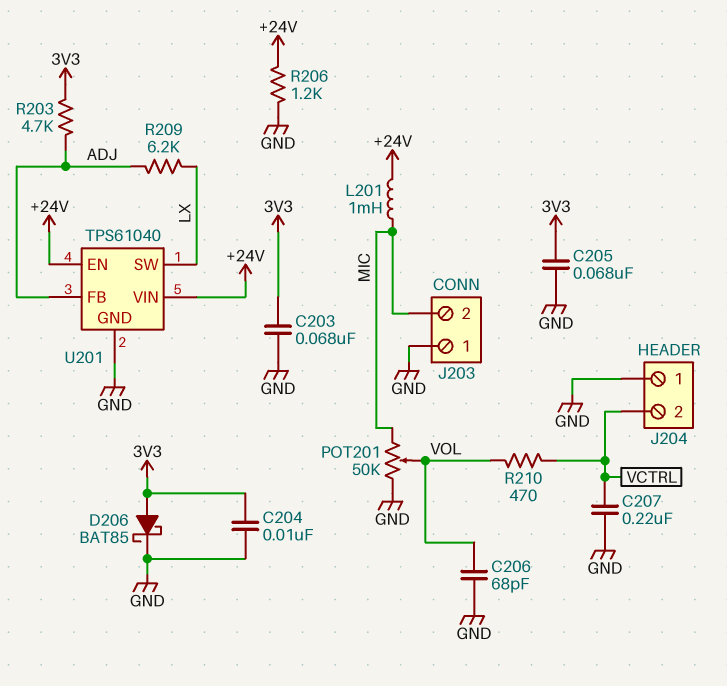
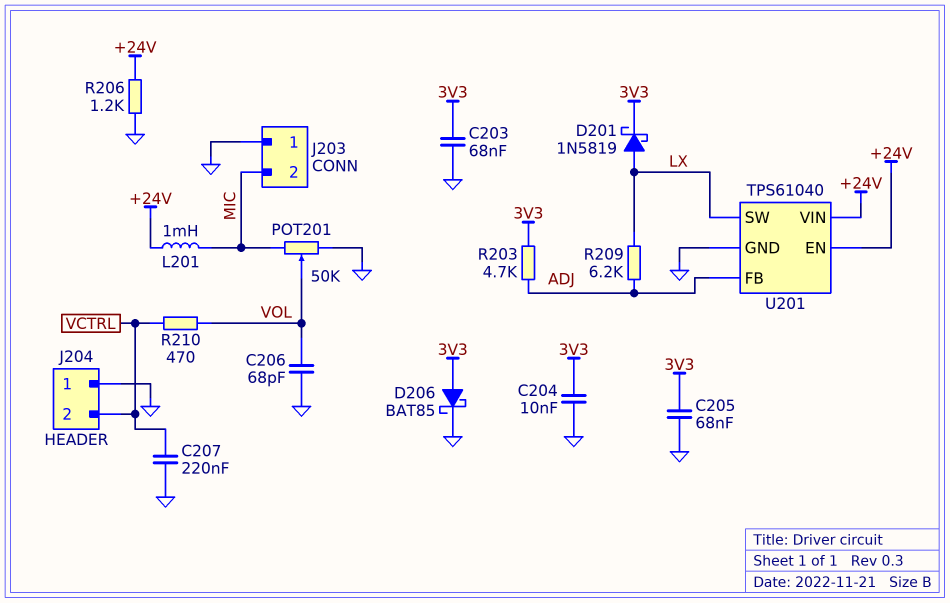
D201: none -> schottky 1N5819 (A LX, K 3V3)

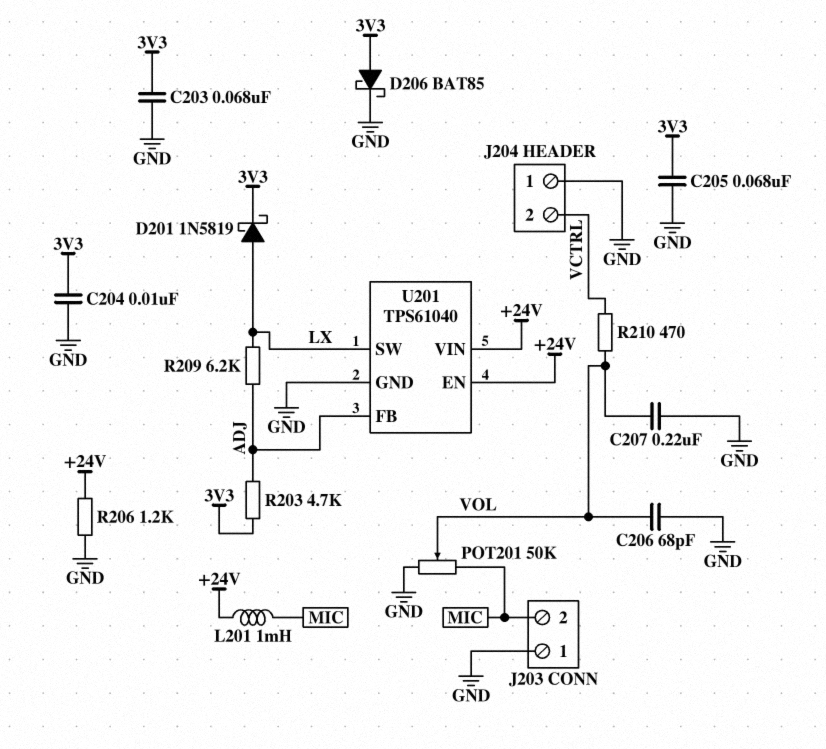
C207: 220nF (GND, VCTRL) -> 220nF (GND, VOL)

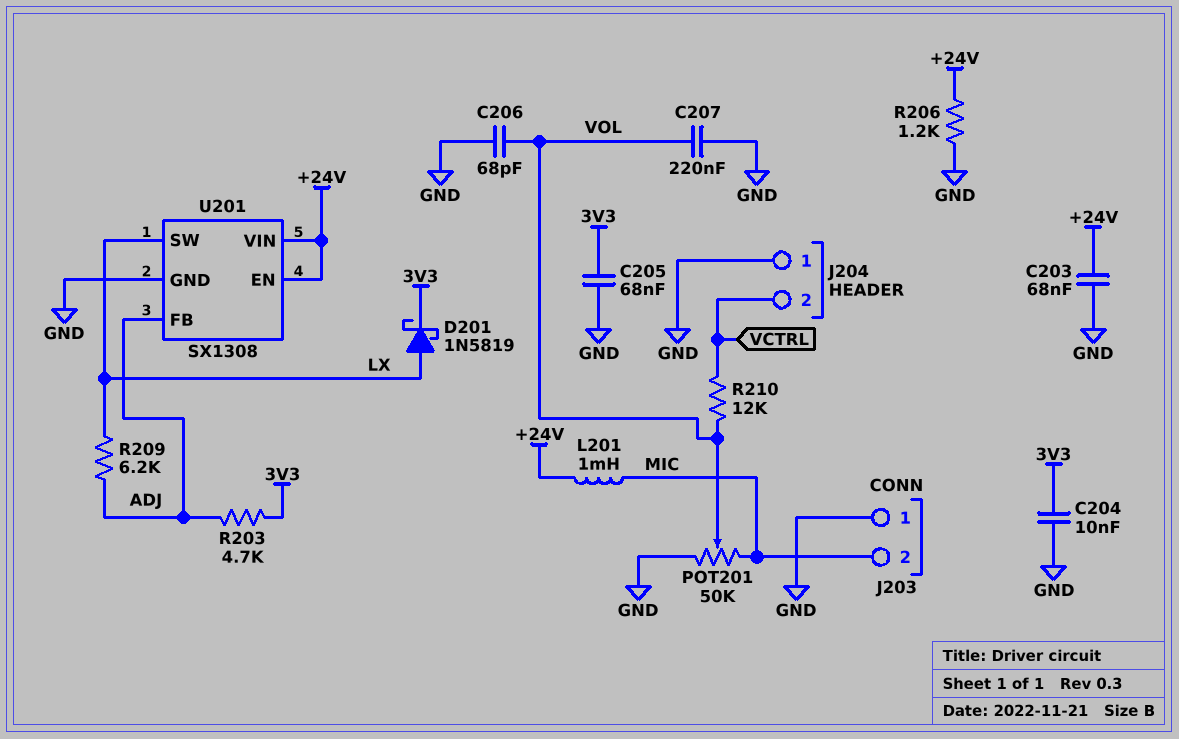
C203: 68nF (3V3, GND) -> 68nF (+24V, GND)
D206: schottky BAT85 (A 3V3, K GND) -> none
R210: 470 (VCTRL, VOL) -> 12k (VCTRL, VOL)
U201: TPS61040 -> SX1308

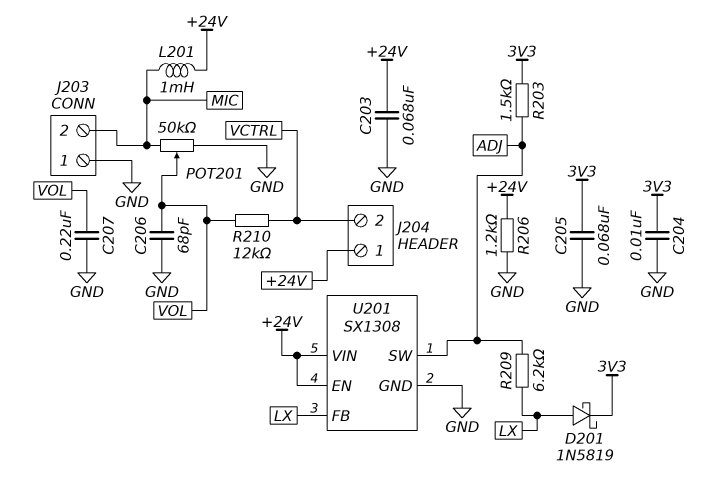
J204 pin 1: GND -> +24V
R203: 4.7k (3V3, ADJ) -> 1.5k (3V3, ADJ)
U201 pin FB: ADJ -> LX
U201 pin SW: LX -> ADJ

